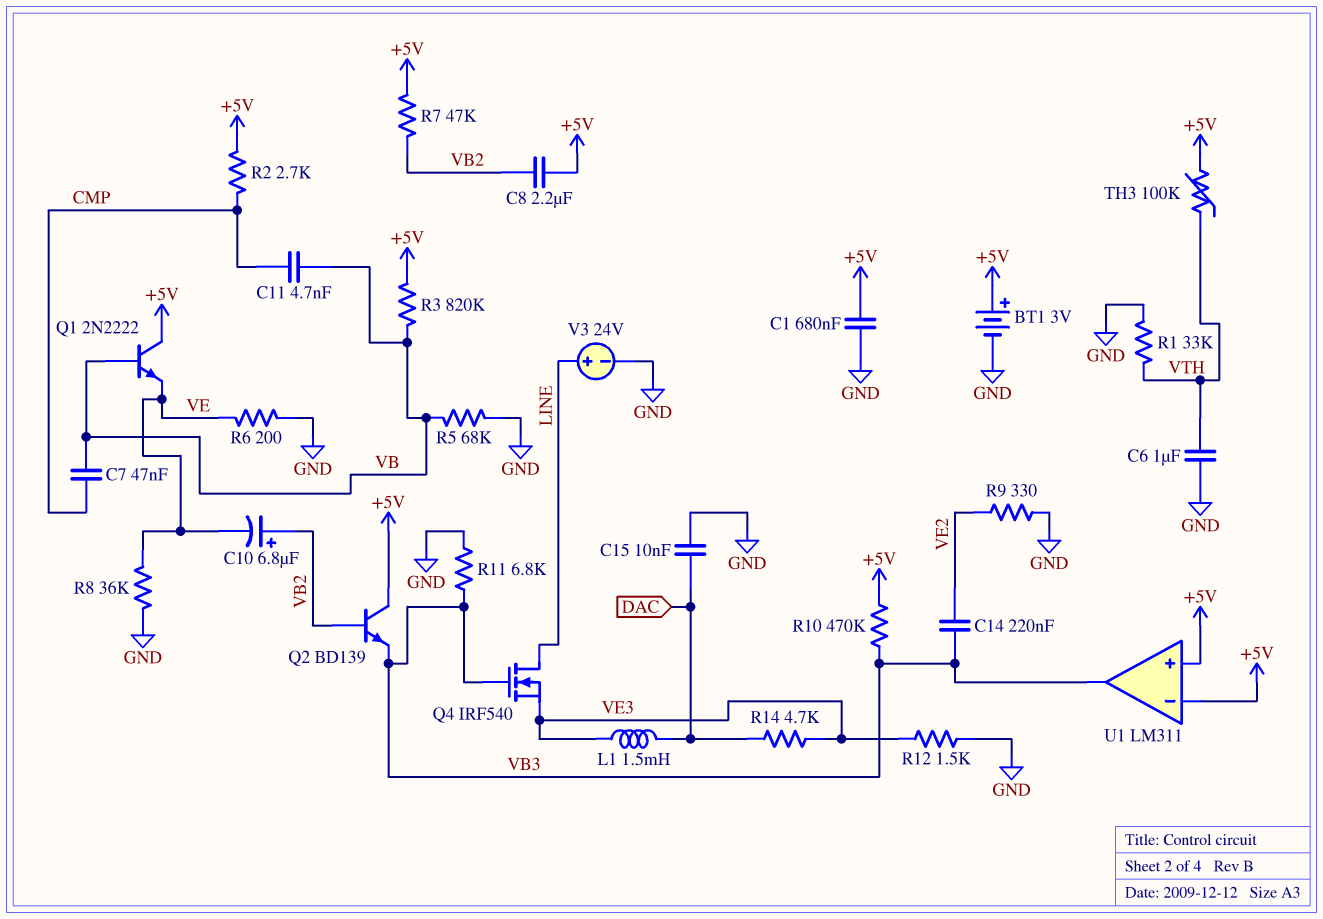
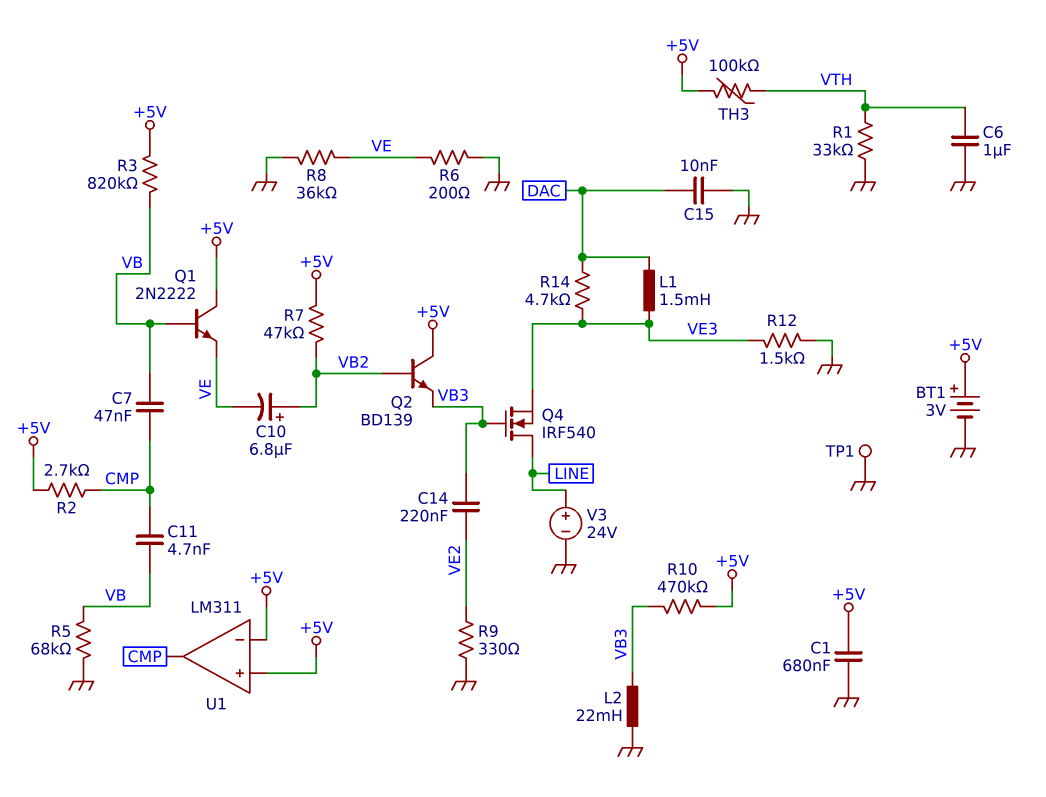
C8: 2.2uF (+5V, VB2) -> none
L2: none -> 22mH (GND, VB3)
R11: 6.8k (GND, VB3) -> none
TP1: none -> test point (GND)
U1 pin out: VB3 -> CMP

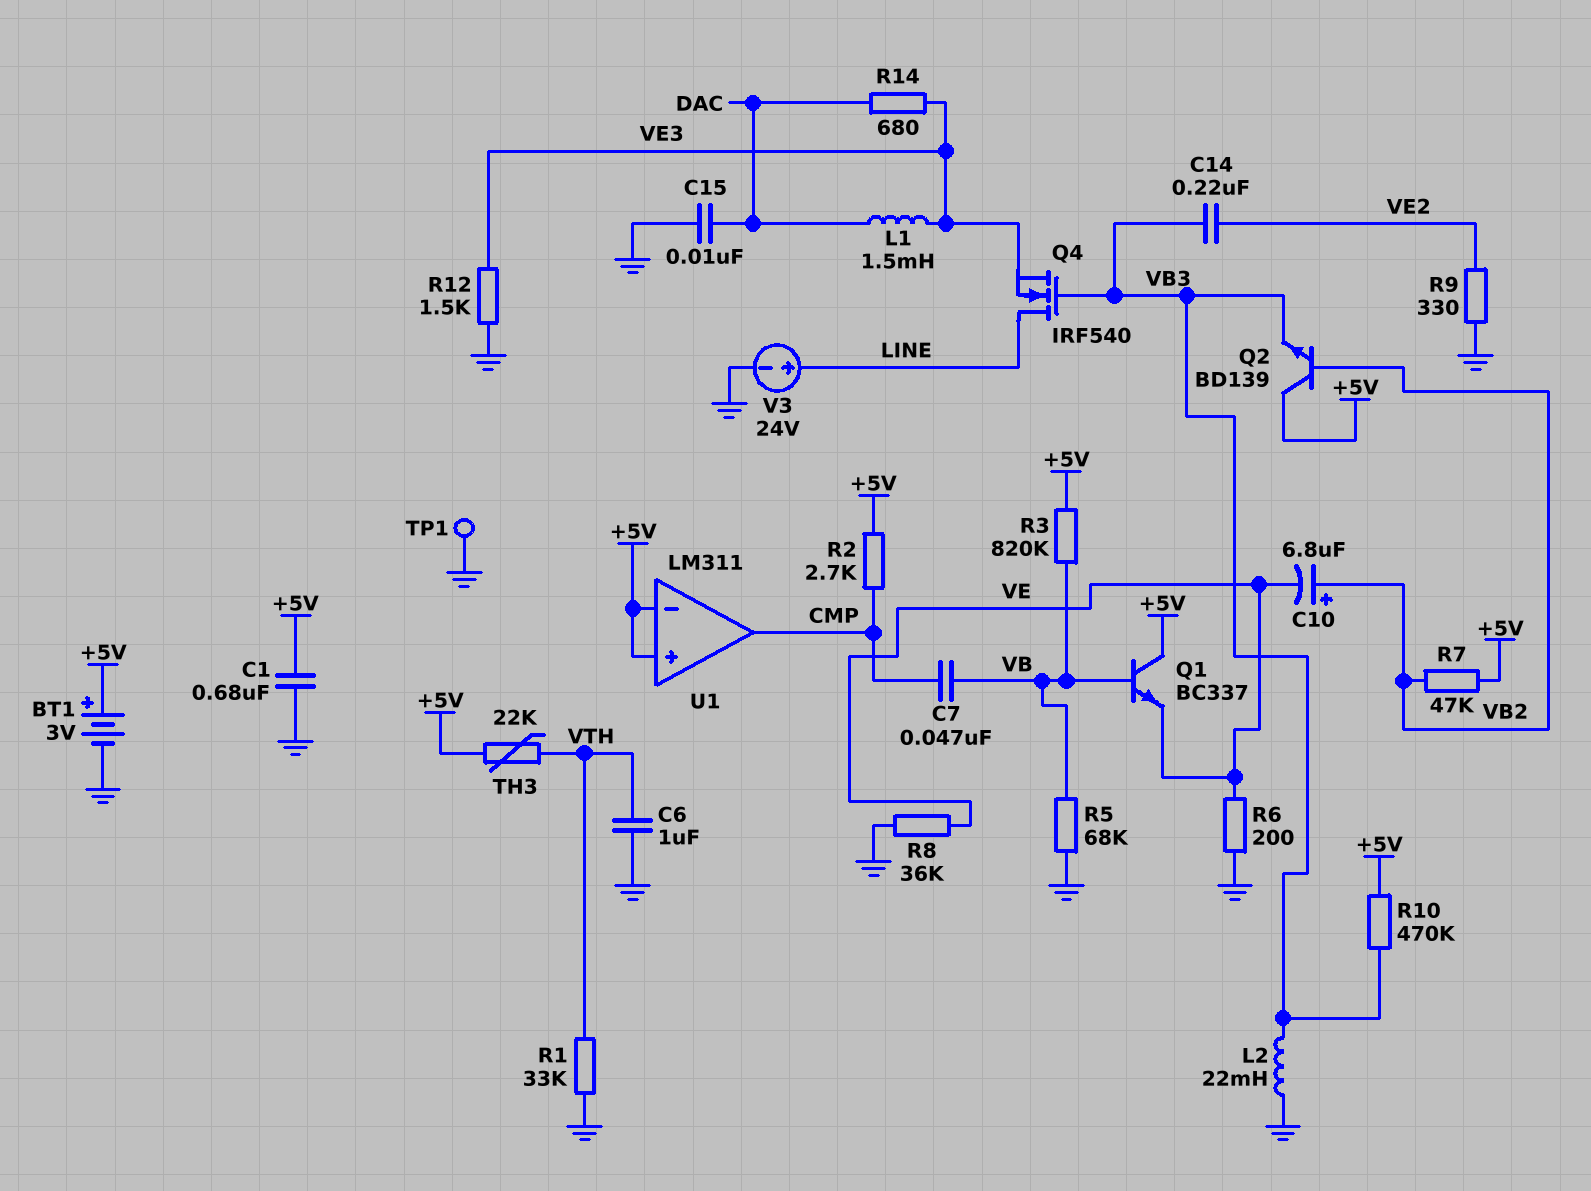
C11: 4.7nF (CMP, VB) -> none
Q1: NPN 2N2222 (B VB, C +5V, E VE) -> NPN BC337 (B VB, C +5V, E VE)
R14: 4.7k (DAC, VE3) -> 680 (DAC, VE3)
TH3: 100k (+5V, VTH) -> 22k (+5V, VTH)

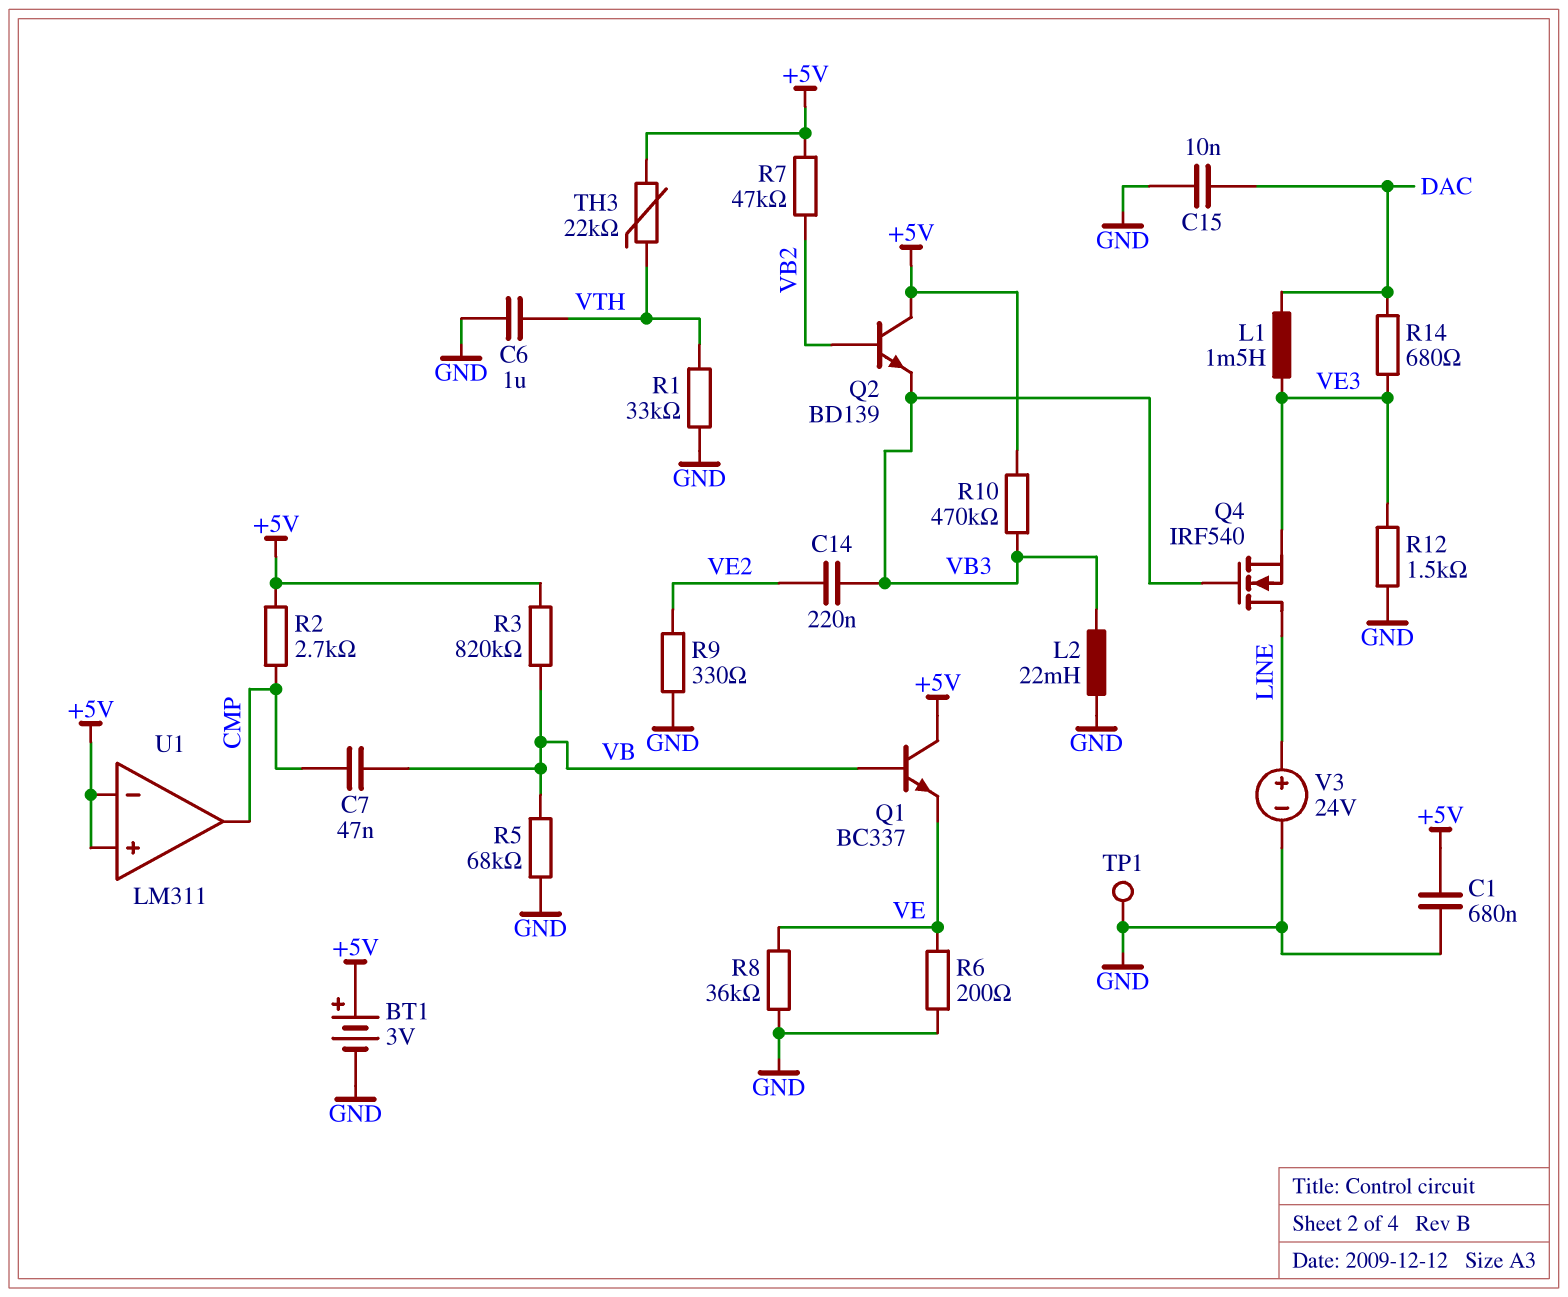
C10: 6.8uF (plus VB2, minus VE) -> none

